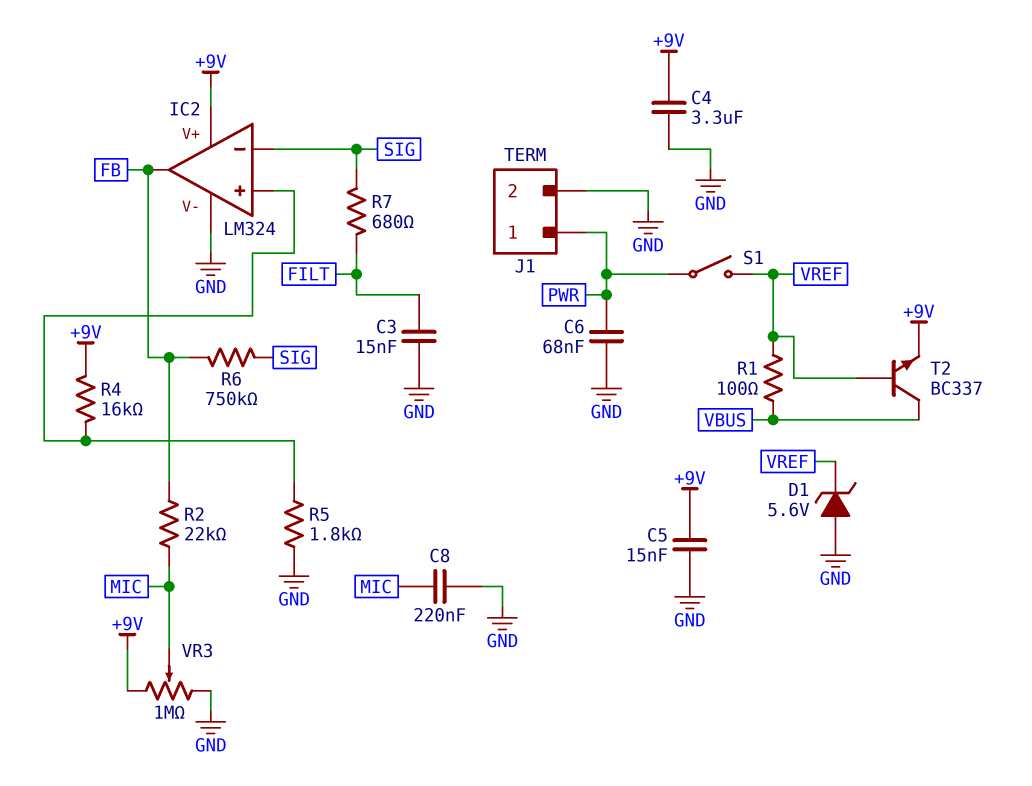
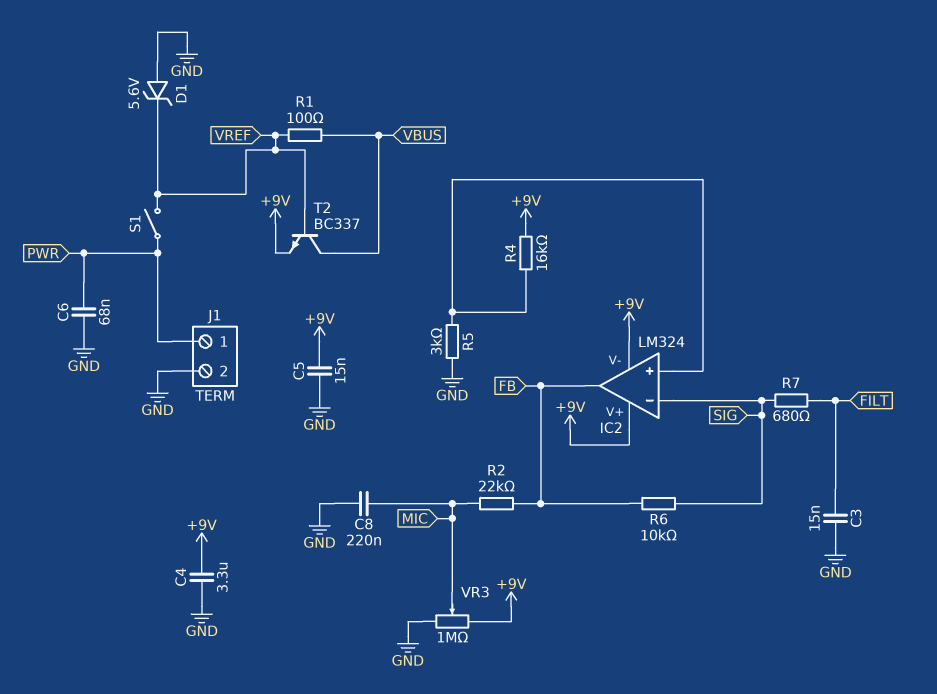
IC2 pin V-: GND -> +9V
R5: 1.8k (GND, IC2/in+) -> 3k (GND, IC2/in+)
R6: 750k (FB, SIG) -> 10k (FB, SIG)

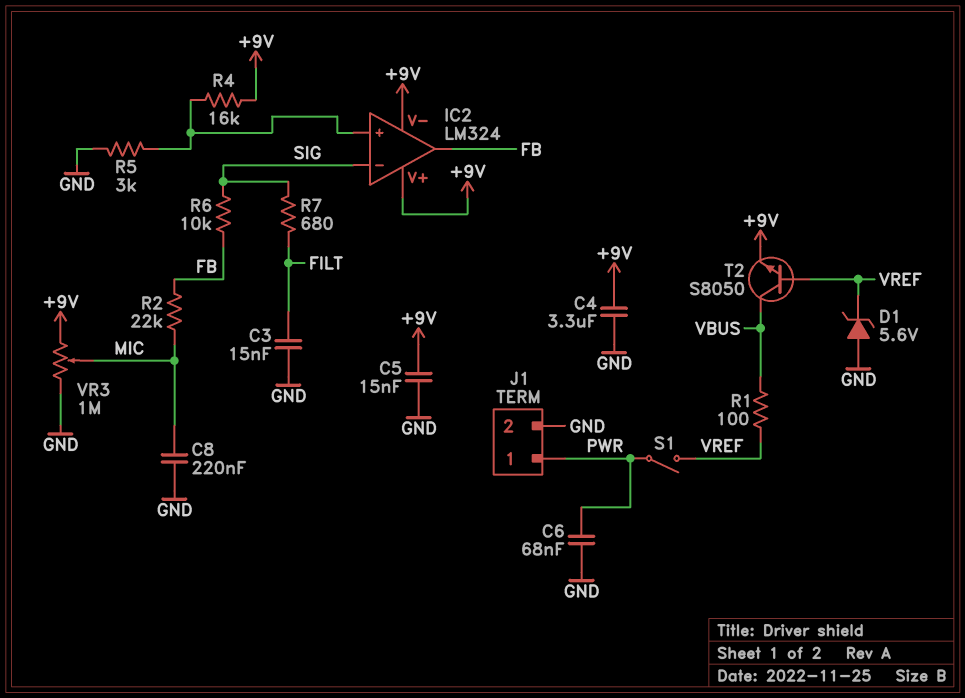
T2: NPN BC337 (B VREF, C VBUS, E +9V) -> NPN S8050 (B VREF, C VBUS, E +9V)

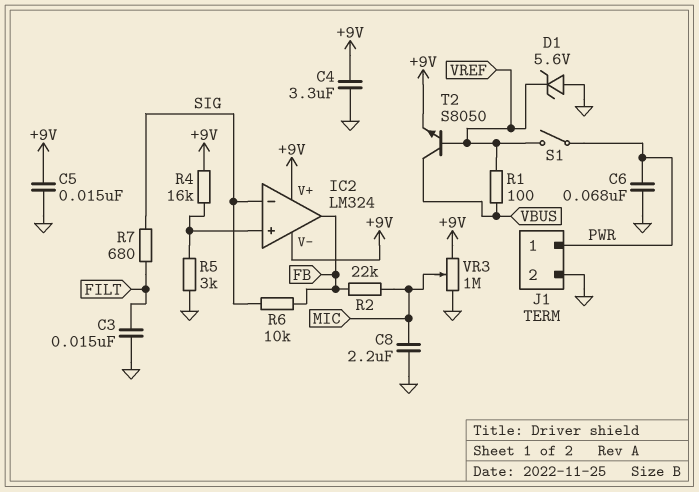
C8: 220nF (GND, MIC) -> 2.2uF (GND, MIC)

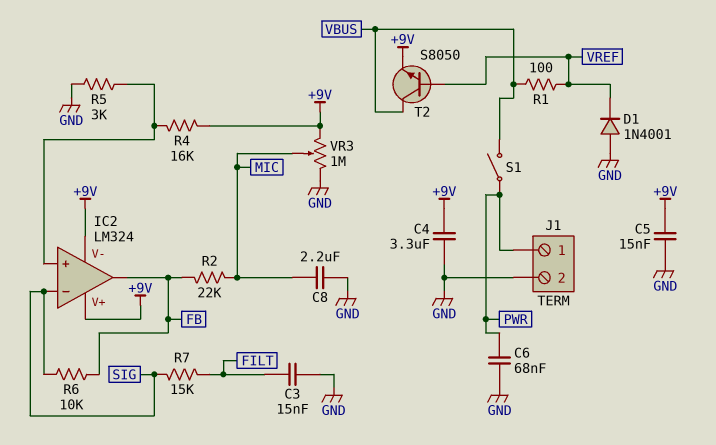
D1: zener 5.6V (A GND, K VREF) -> diode 1N4001 (A GND, K VREF)
R7: 680 (FILT, SIG) -> 15k (FILT, SIG)
S1: switch (PWR, VREF) -> switch (PWR, VBUS)

